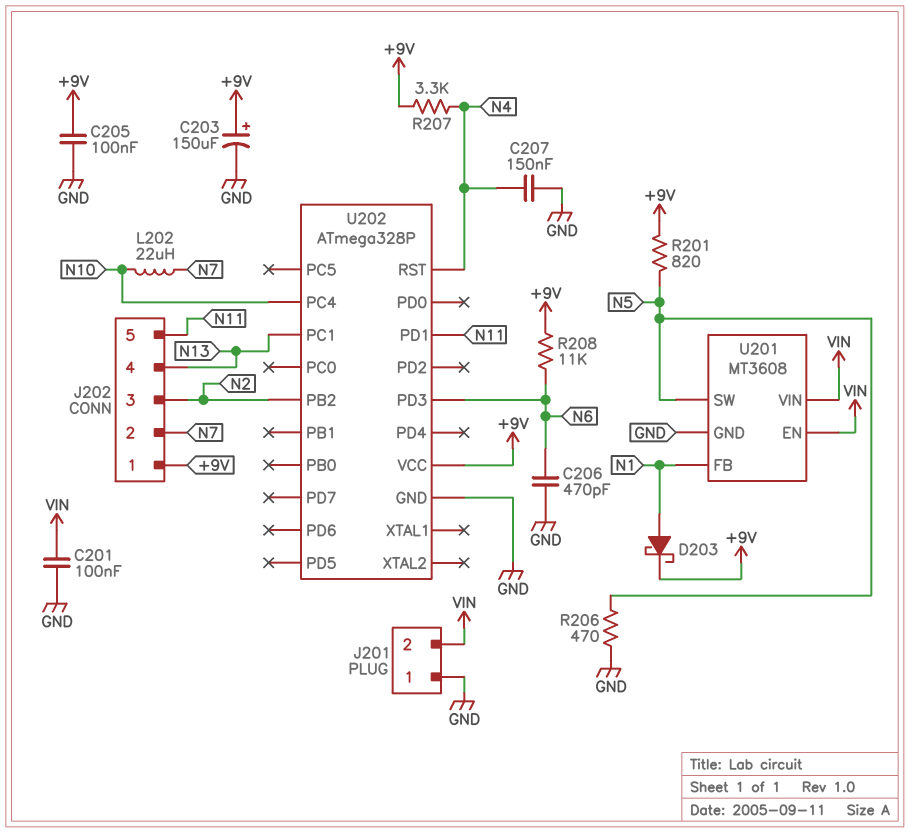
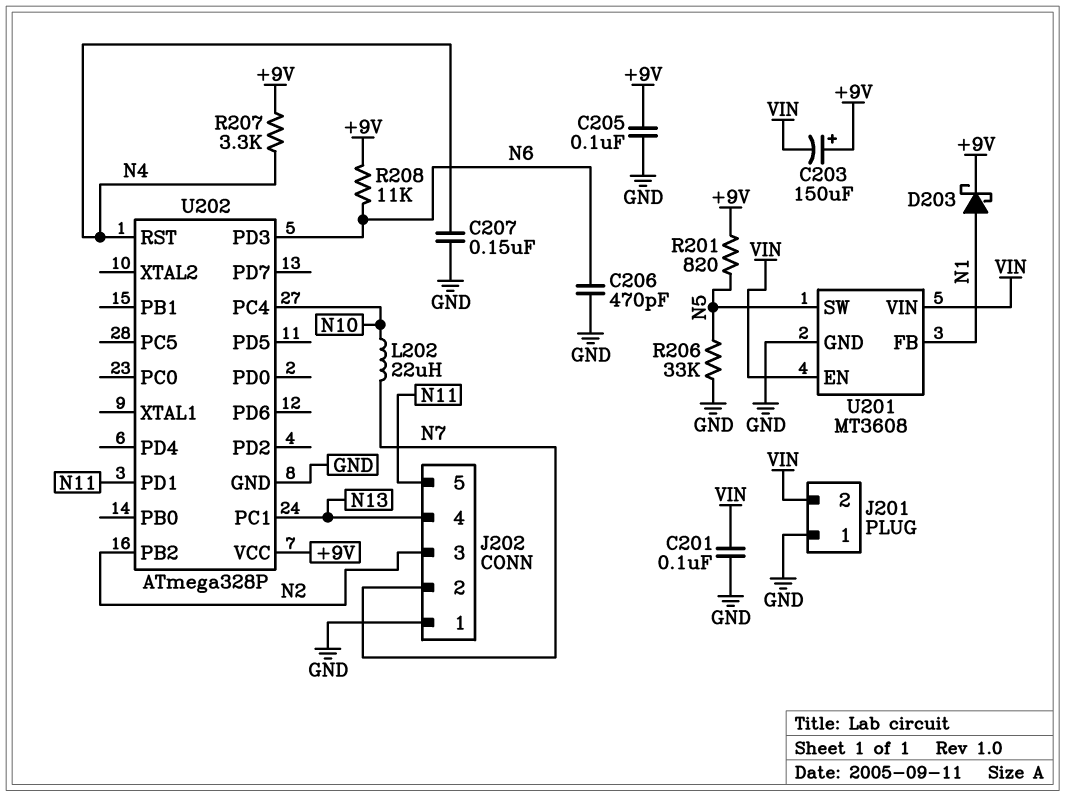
C203: 150uF (plus +9V, minus GND) -> 150uF (plus +9V, minus VIN)
J202 pin 1: +9V -> GND
R206: 470 (GND, N5) -> 33k (GND, N5)

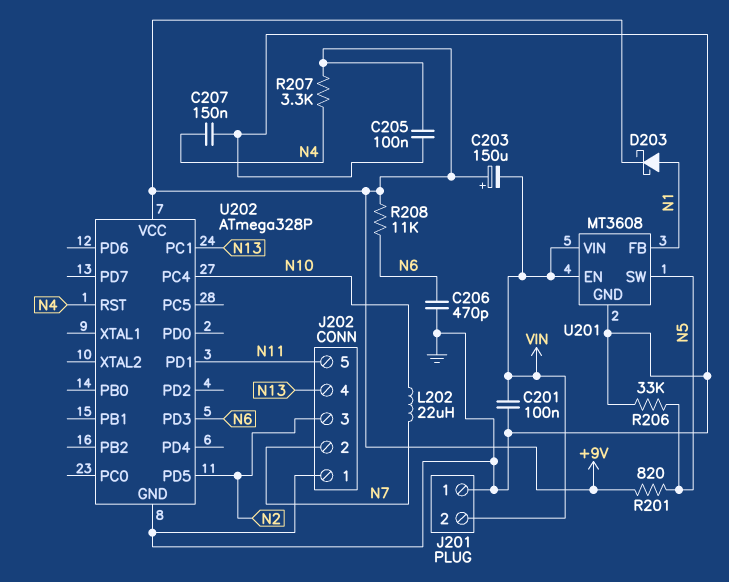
U202 pin PB2: N2 -> none
U202 pin PD5: none -> N2

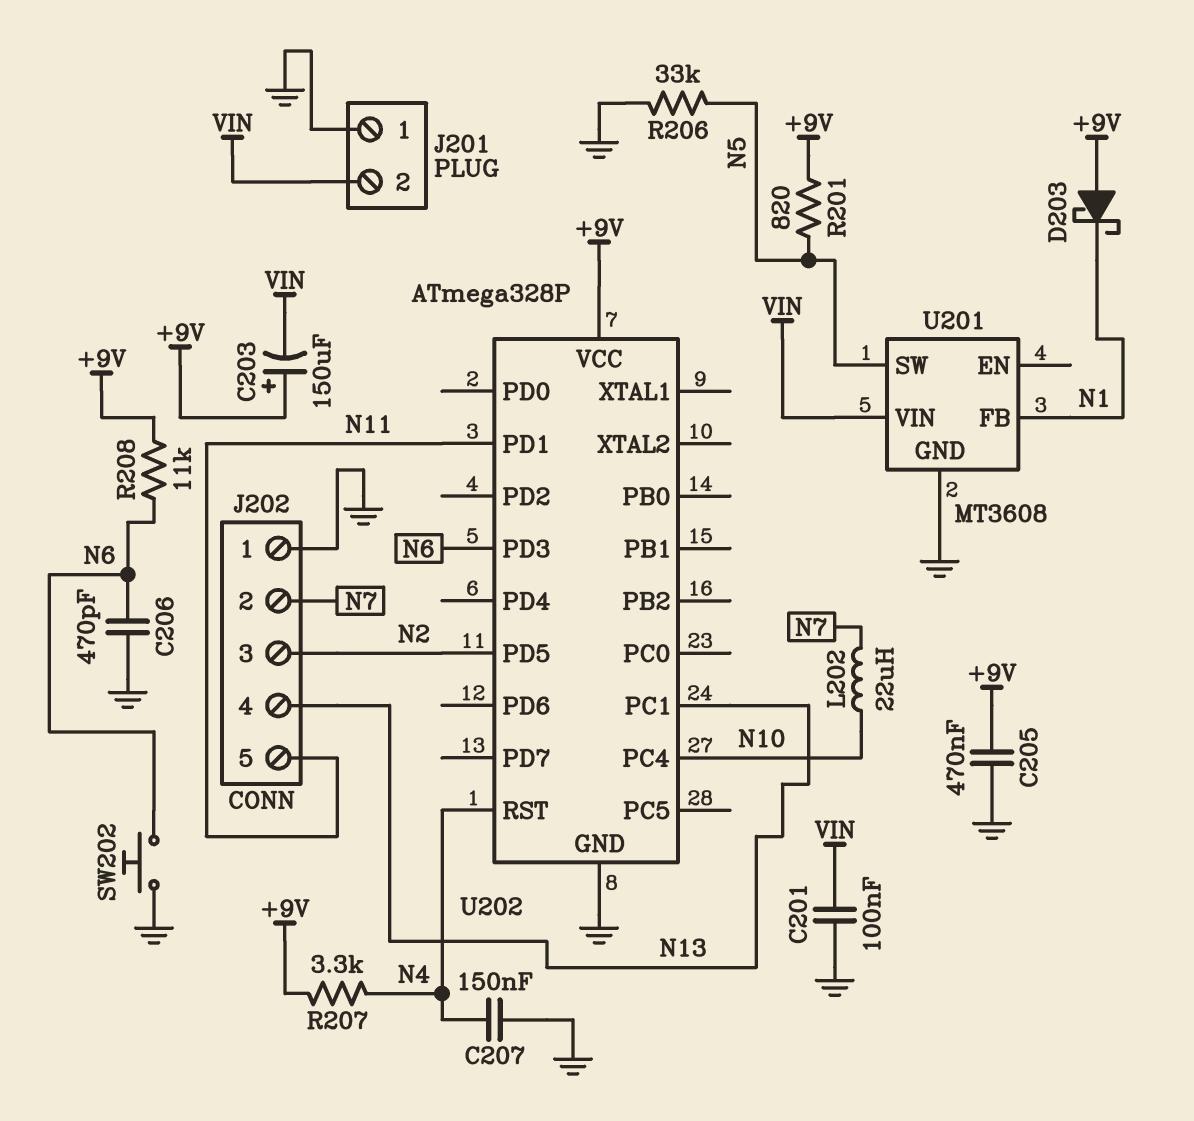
C205: 100nF (+9V, GND) -> 470nF (+9V, GND)
D203: schottky (A N1, K +9V) -> schottky (A +9V, K N1)
SW202: none -> button (GND, N6)
U201 pin EN: VIN -> none

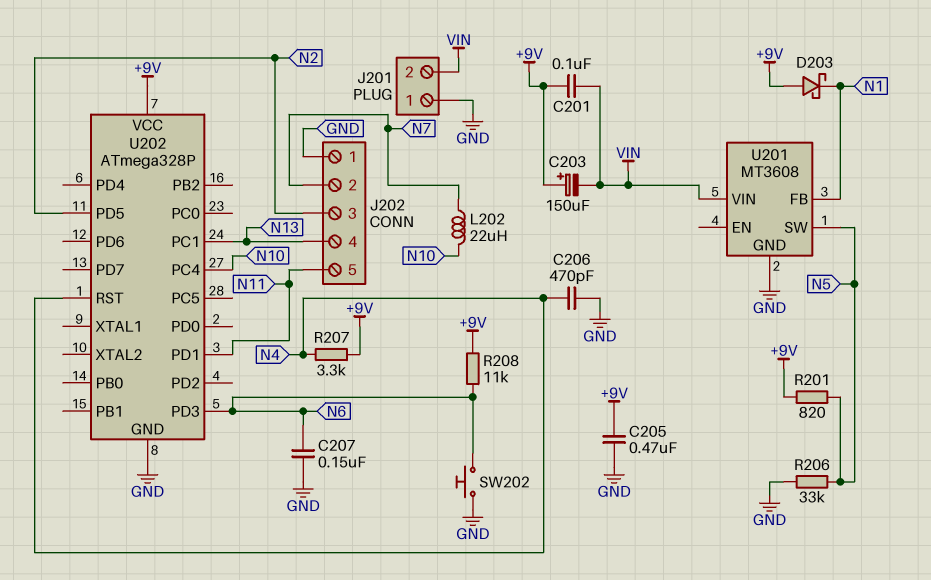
C201: 100nF (GND, VIN) -> 100nF (+9V, VIN)
C206: 470pF (GND, N6) -> 470pF (GND, N4)
C207: 150nF (GND, N4) -> 150nF (GND, N6)

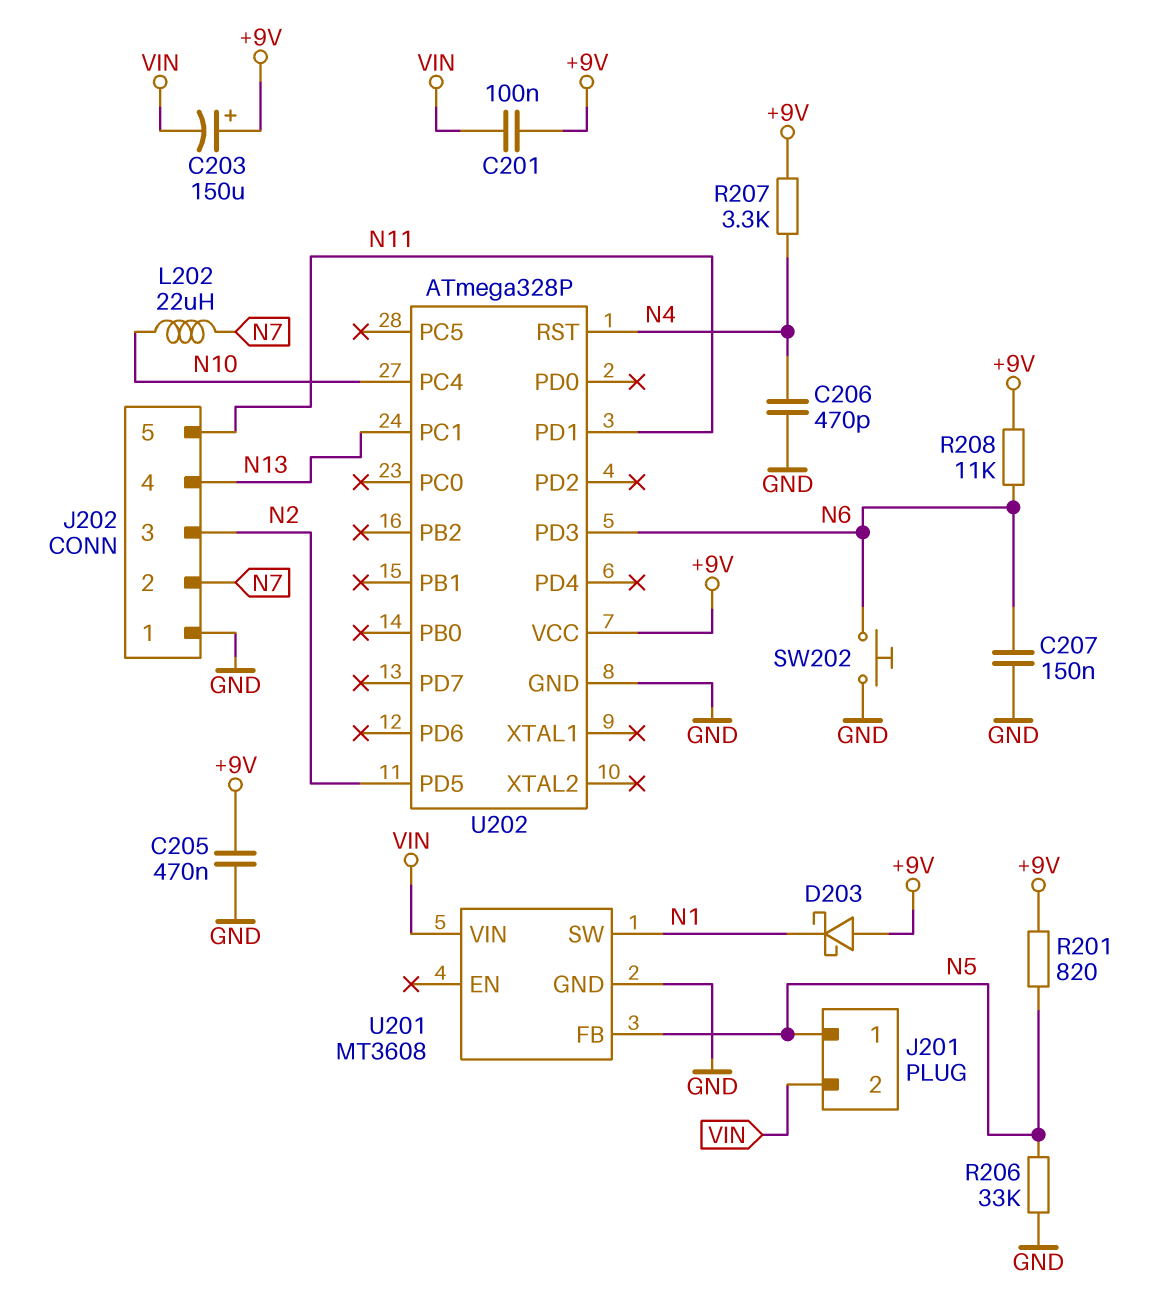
J201 pin 1: GND -> N5
U201 pin FB: N1 -> N5
U201 pin SW: N5 -> N1

